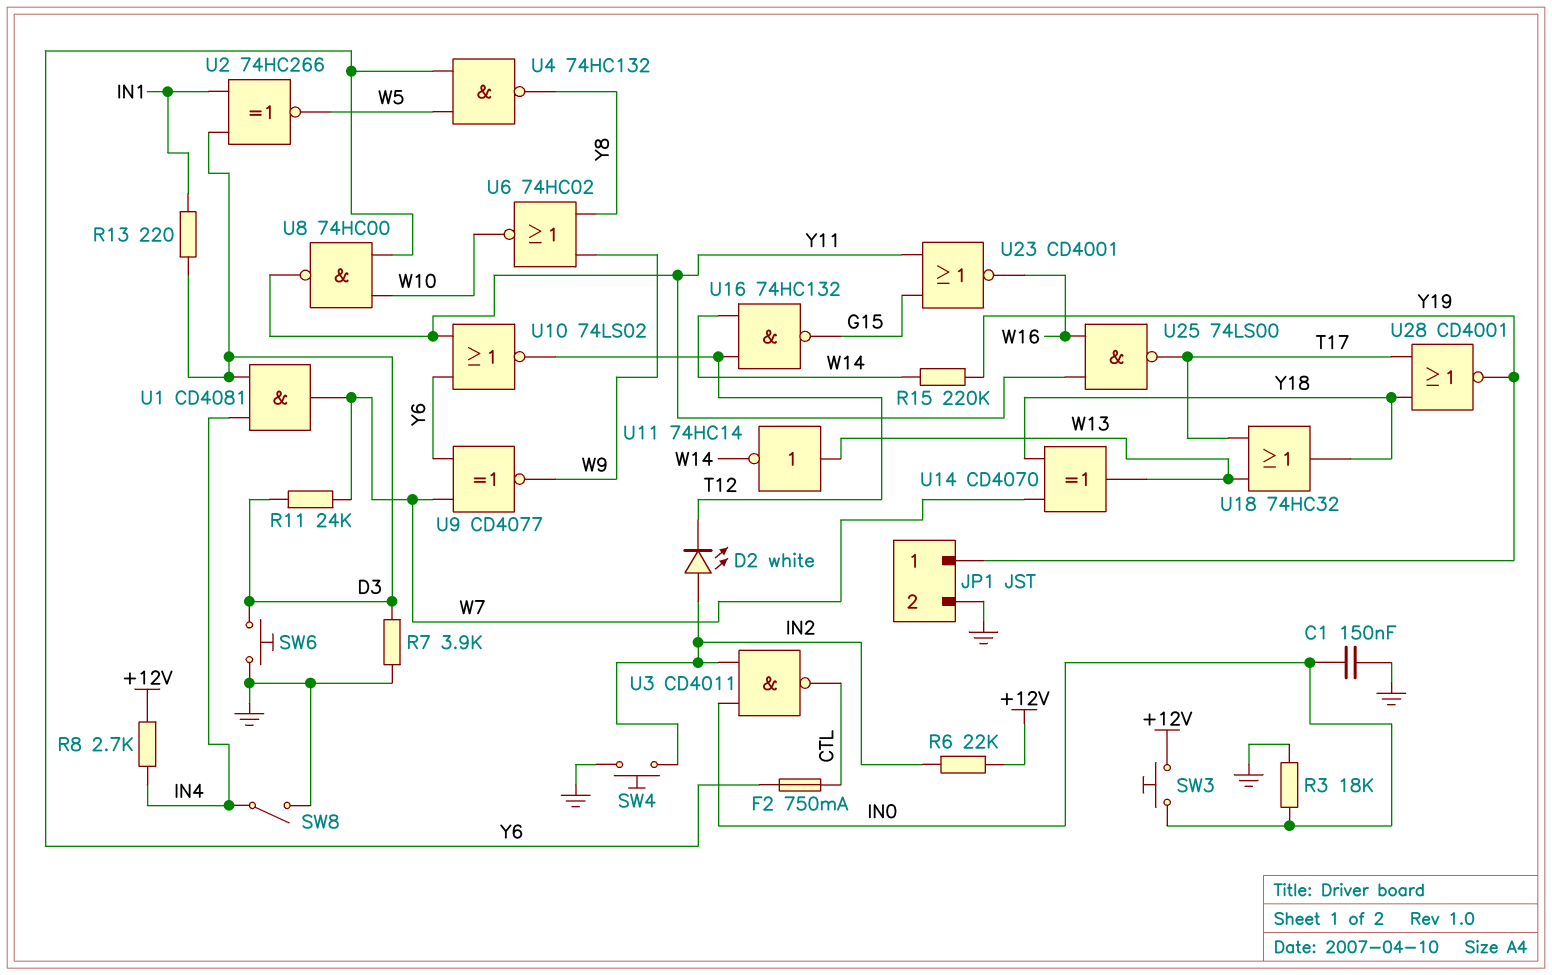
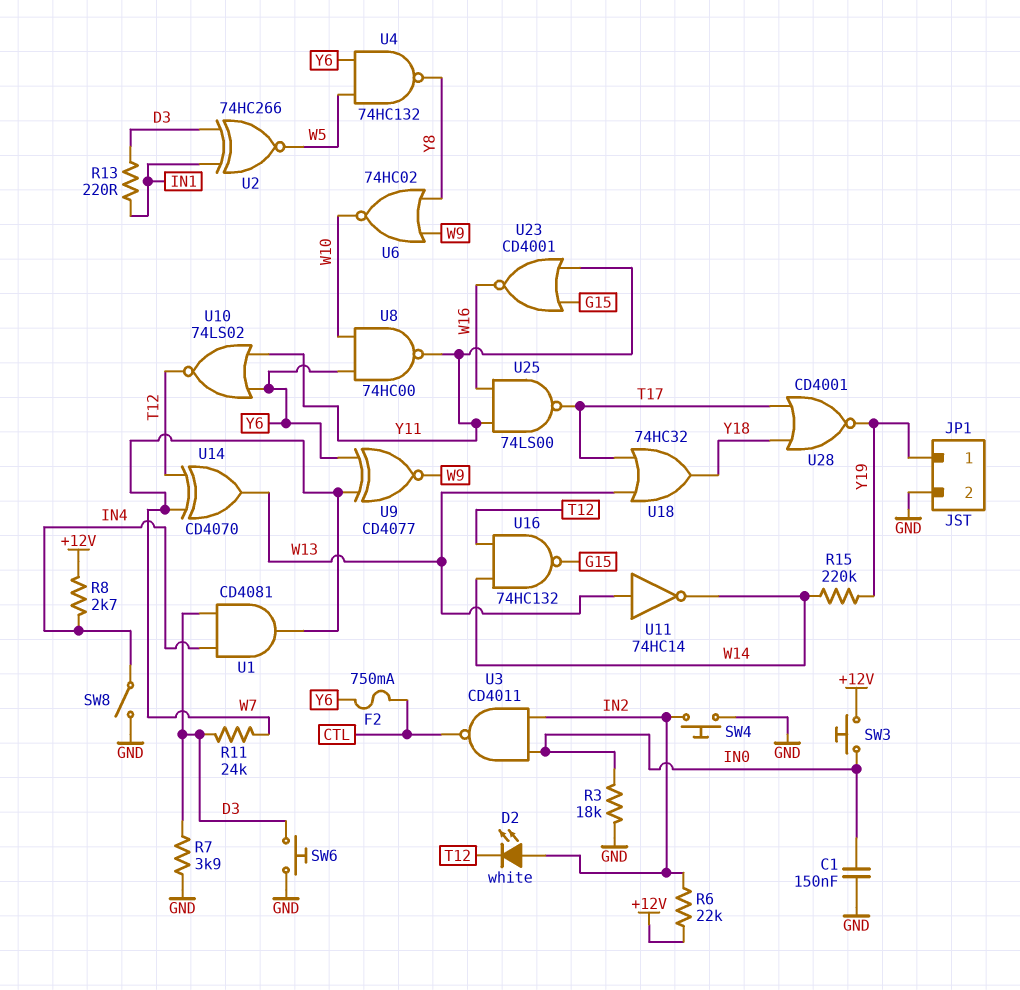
U14: XOR CD4070 (in W7, in Y18, out W13) -> XOR CD4070 (in T12, in W7, out W13)

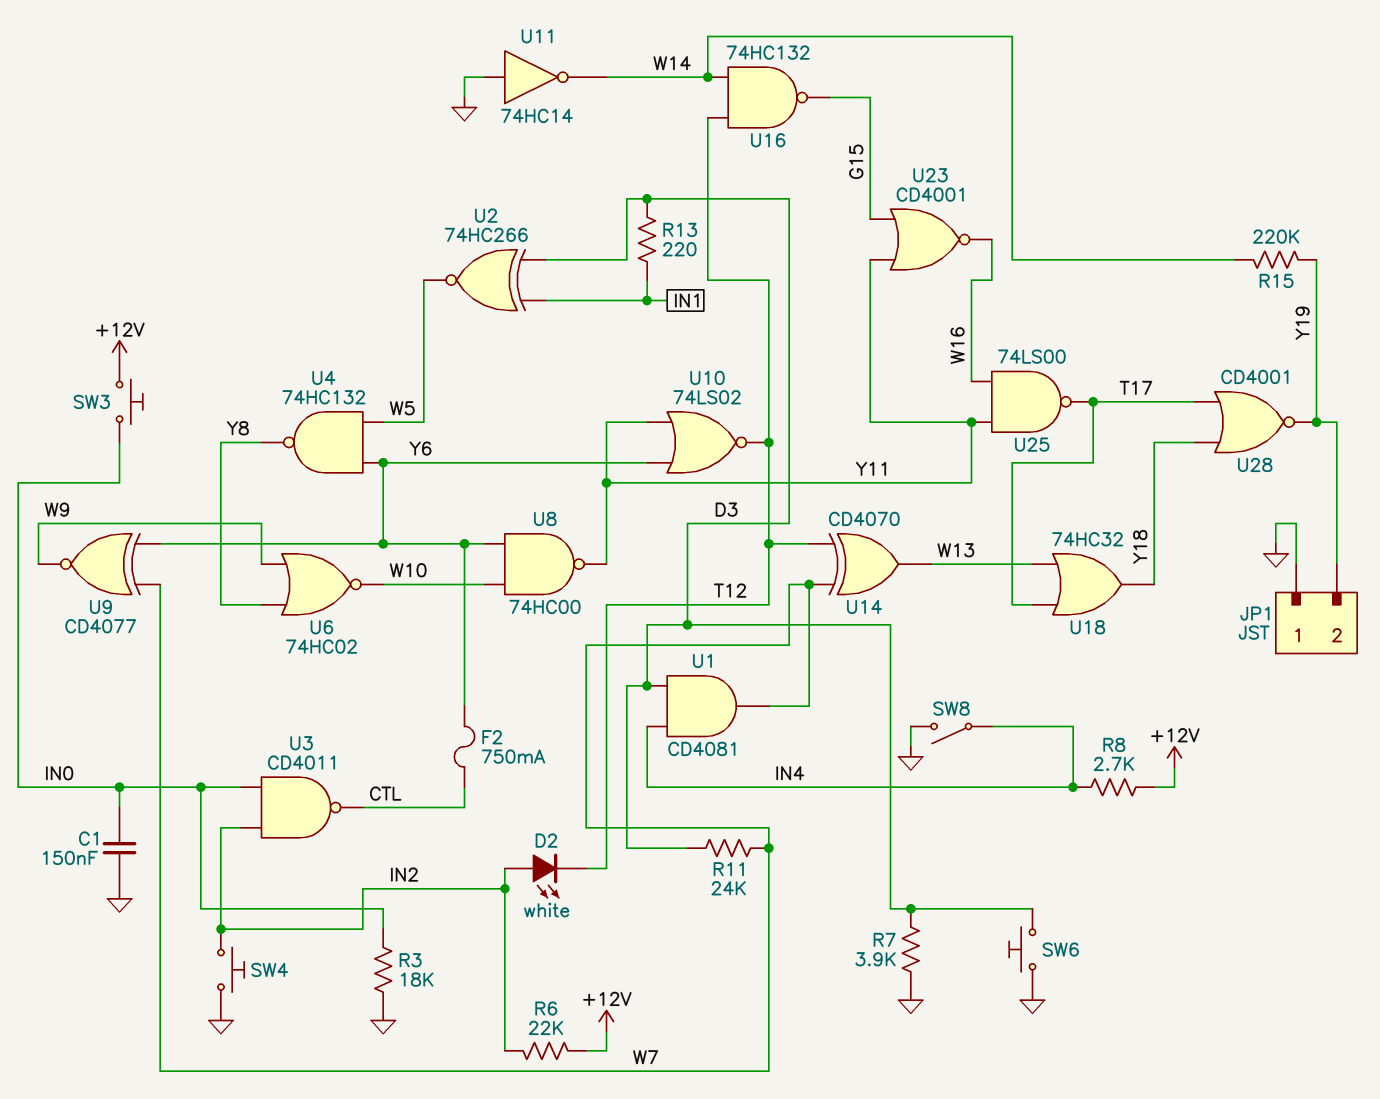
JP1 pin 1: Y19 -> GND
JP1 pin 2: GND -> Y19
U11: NOT 74HC14 (in W13, out W14) -> NOT 74HC14 (in GND, out W14)

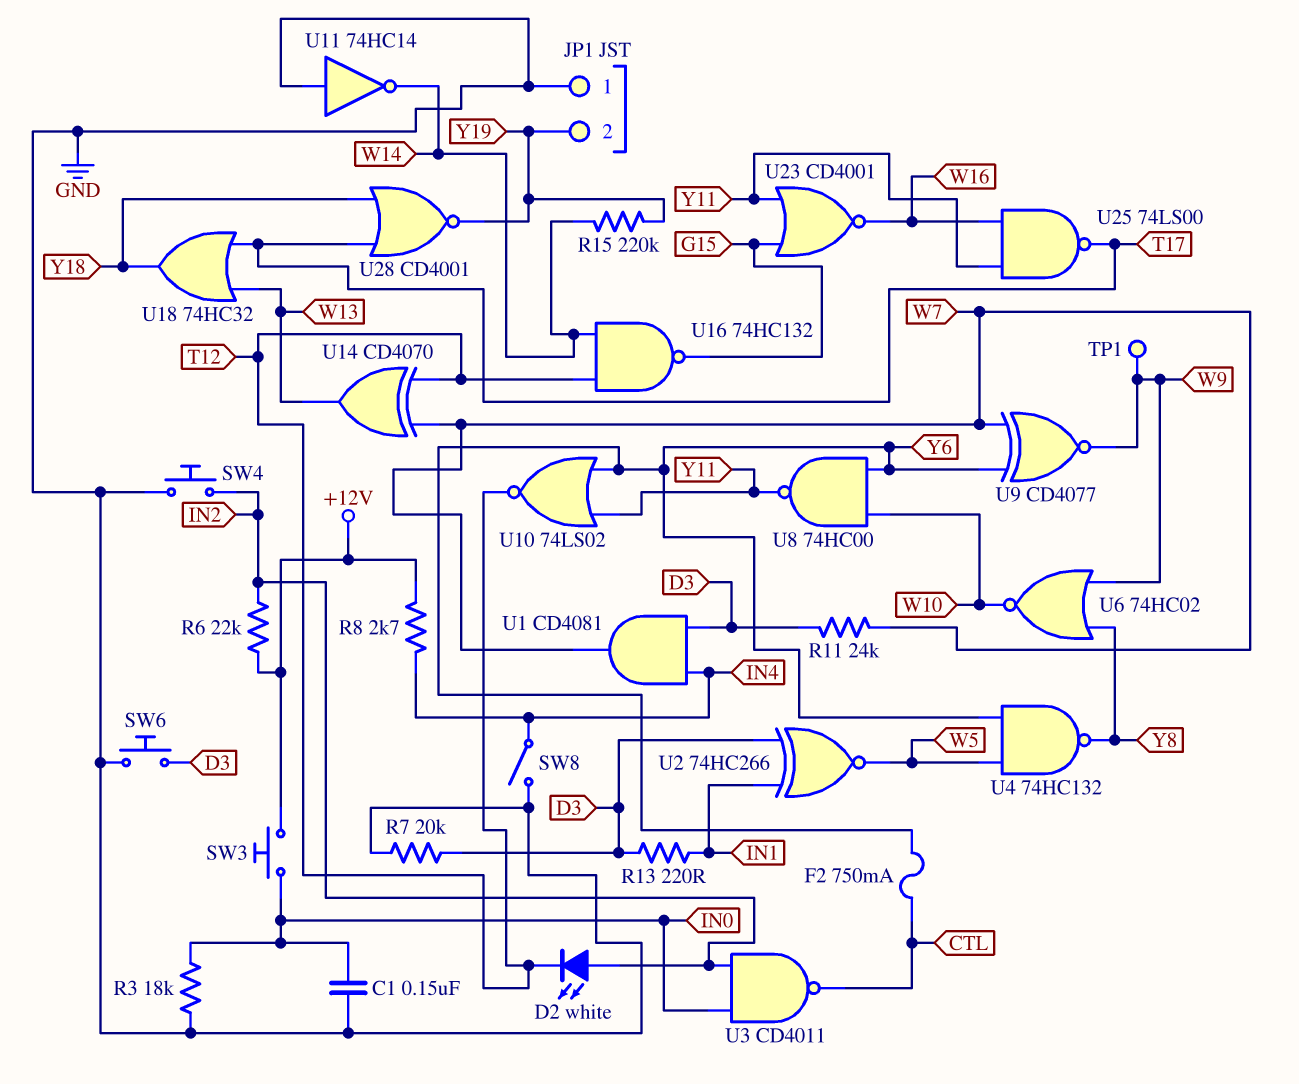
R7: 3.9k (D3, GND) -> 20k (D3, GND)
TP1: none -> test point (W9)

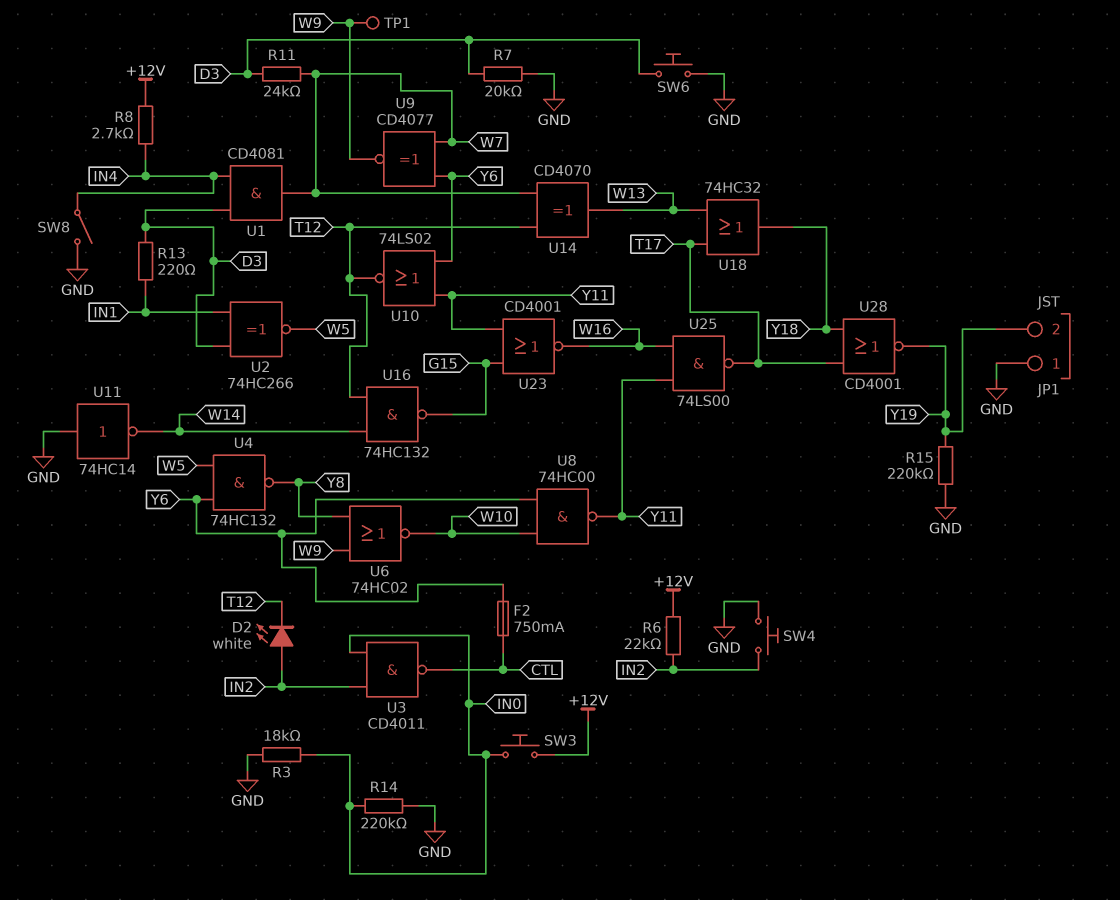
C1: 150nF (GND, IN0) -> none
R14: none -> 220k (GND, IN0)
R15: 220k (W14, Y19) -> 220k (GND, Y19)

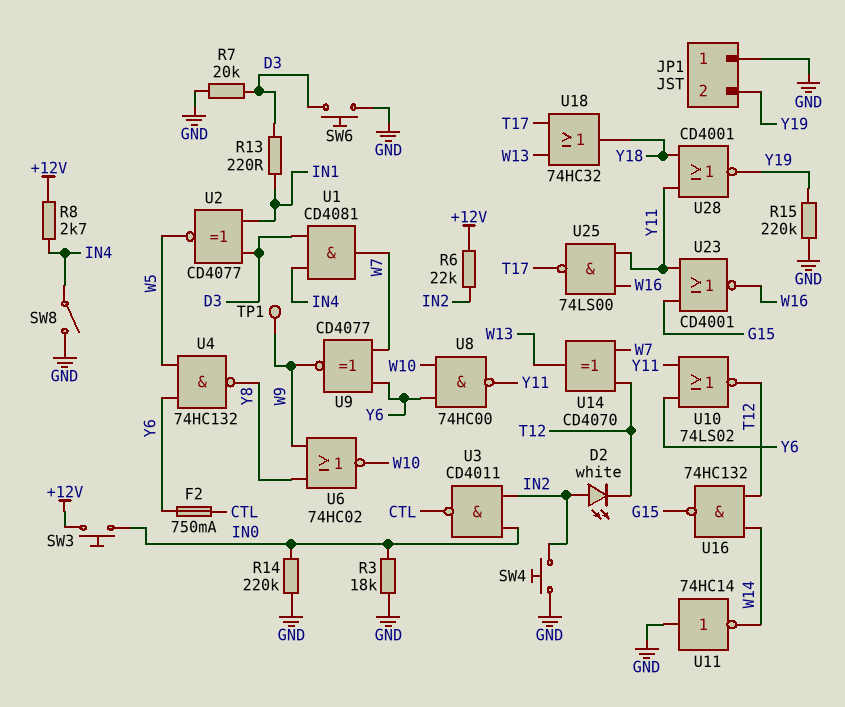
R11: 24k (D3, W7) -> none
U2: XNOR 74HC266 (in D3, in IN1, out W5) -> XNOR CD4077 (in D3, in IN1, out W5)
U28: NOR CD4001 (in T17, in Y18, out Y19) -> NOR CD4001 (in Y11, in Y18, out Y19)

